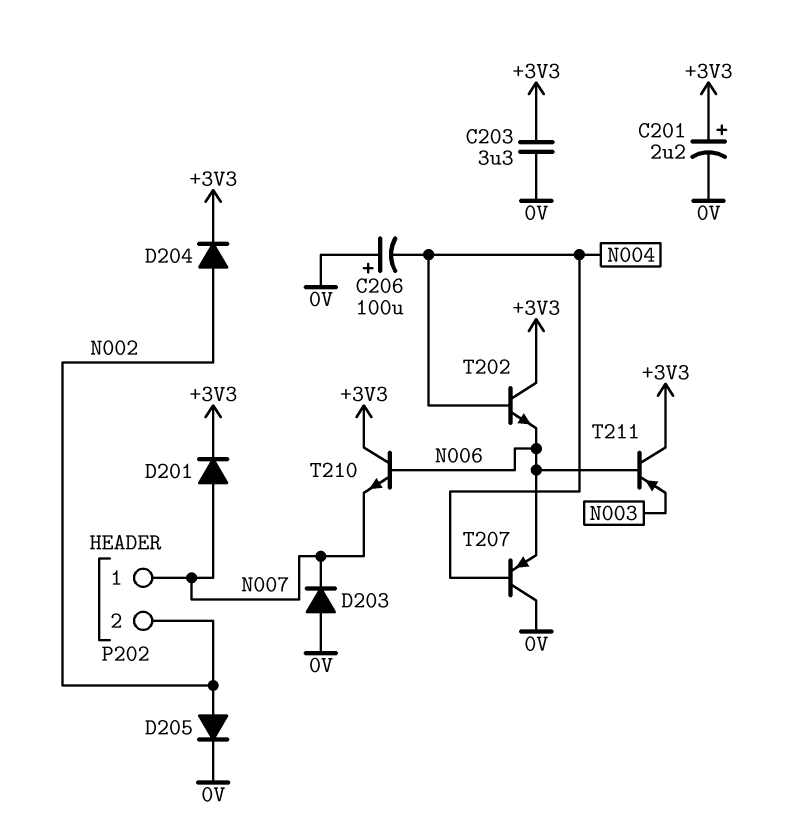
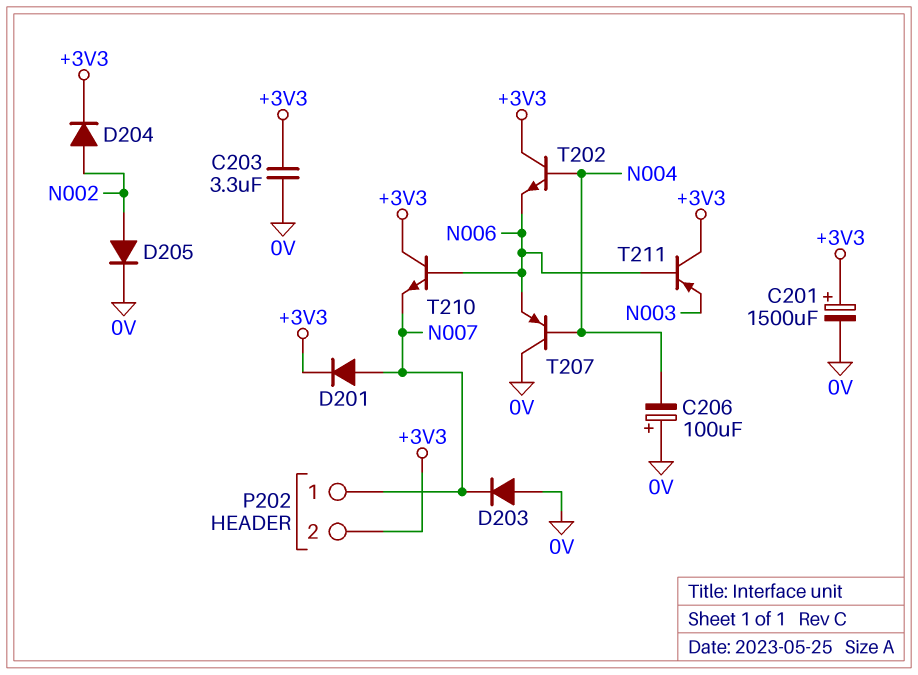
C201: 2.2uF (plus +3V3, minus 0V) -> 1500uF (plus +3V3, minus 0V)
P202 pin 2: N002 -> +3V3

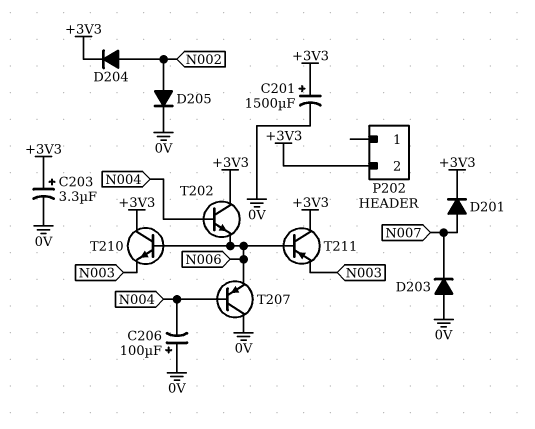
C203: 3.3uF (+3V3, 0V) -> 3.3uF (plus +3V3, minus 0V)
P202 pin 1: N007 -> none
T210: NPN (B N006, C +3V3, E N007) -> NPN (B N006, C +3V3, E N003)

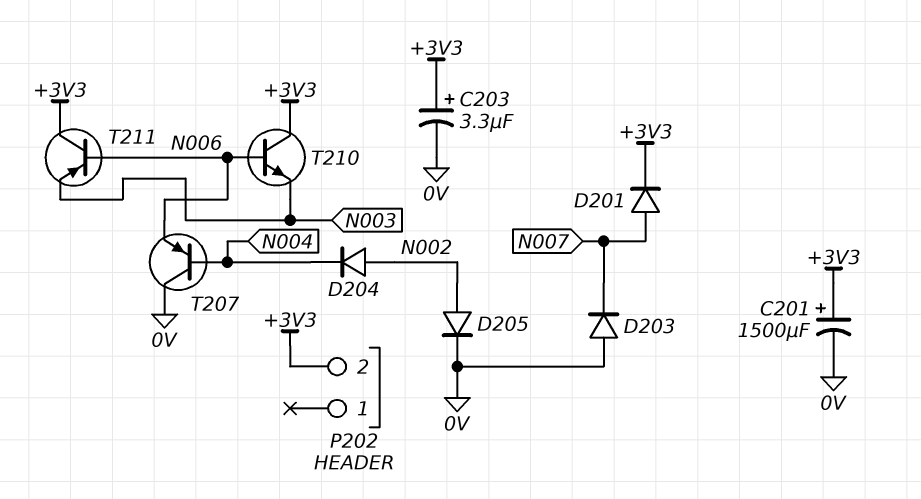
C206: 100uF (plus 0V, minus N004) -> none
D204: diode (A N002, K +3V3) -> diode (A N002, K N004)
T202: NPN (B N004, C +3V3, E N006) -> none

